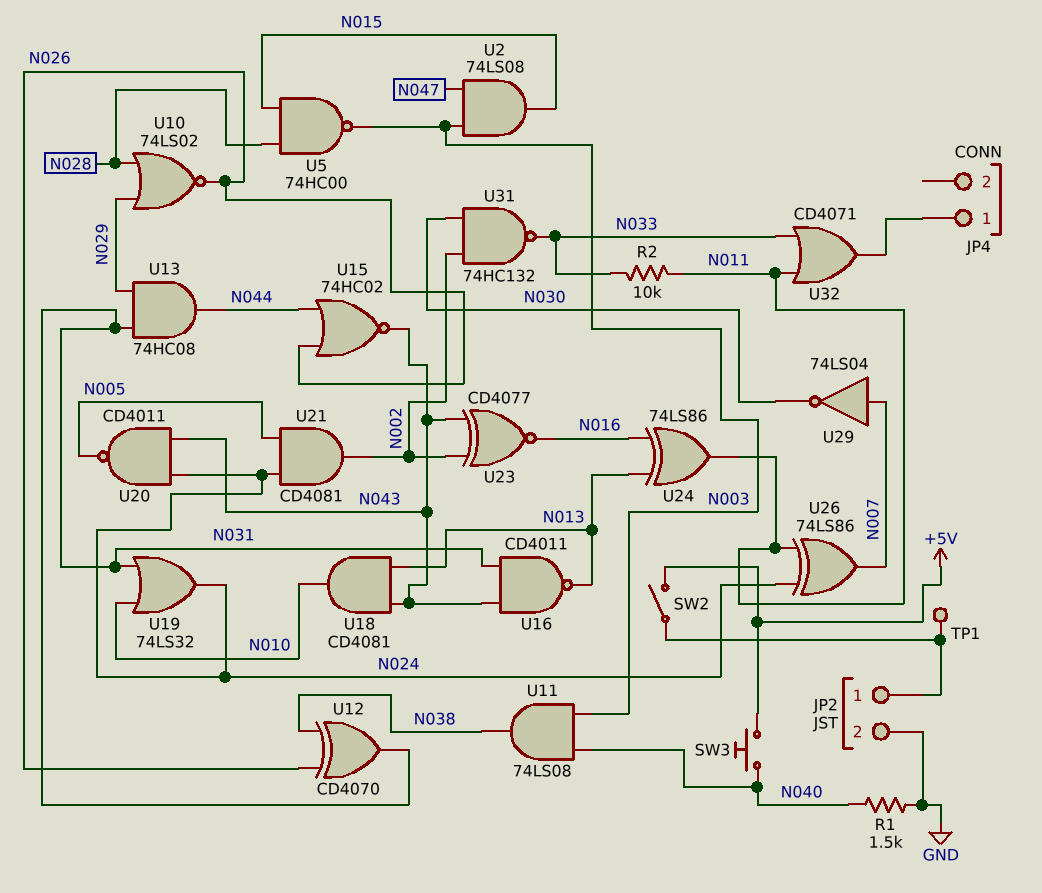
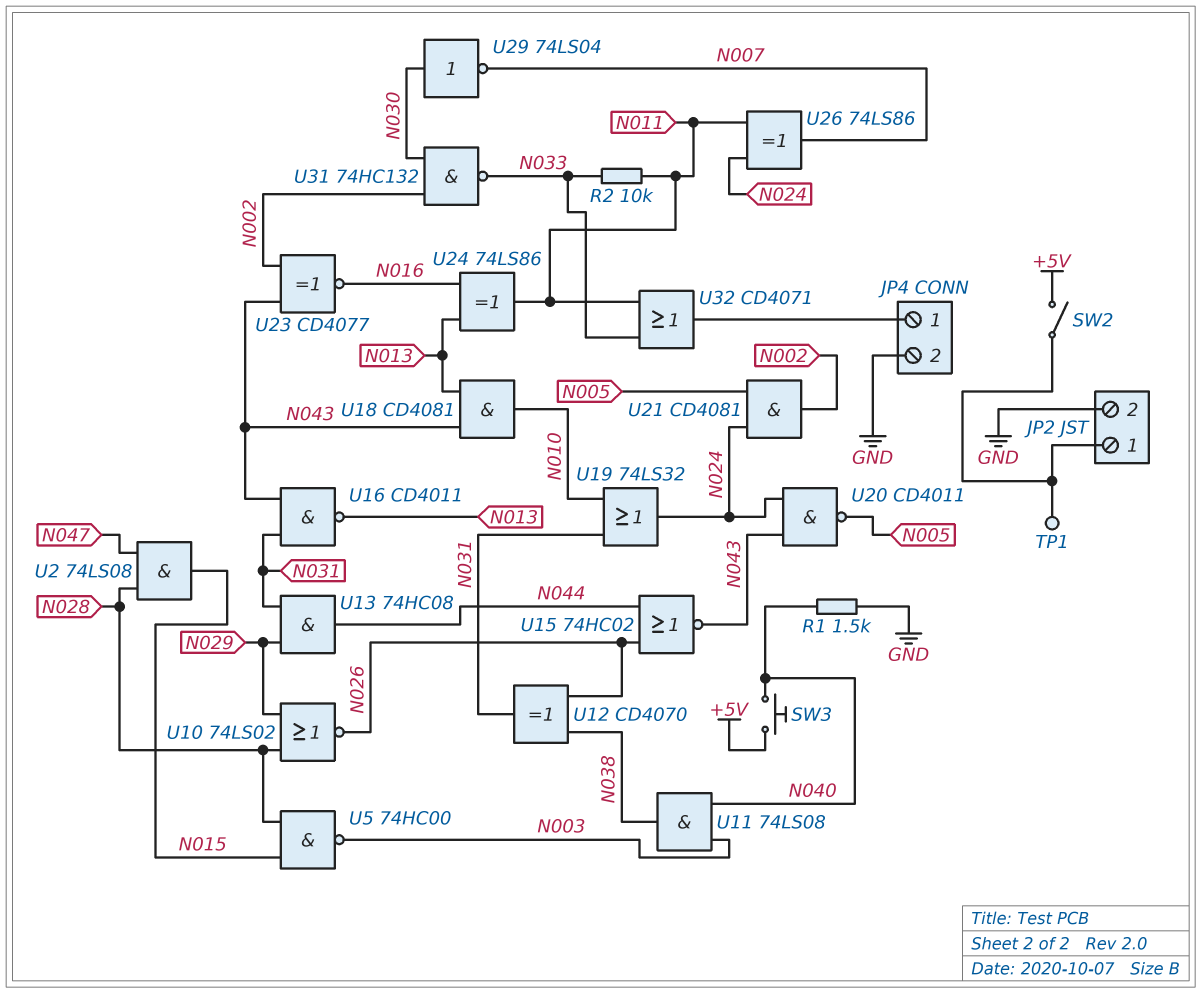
JP4 pin 2: none -> GND
U2: AND 74LS08 (in N003, in N047, out N015) -> AND 74LS08 (in N028, in N047, out N015)
U29: NOT 74LS04 (in N007, out N030) -> NOT 74LS04 (in N030, out N007)

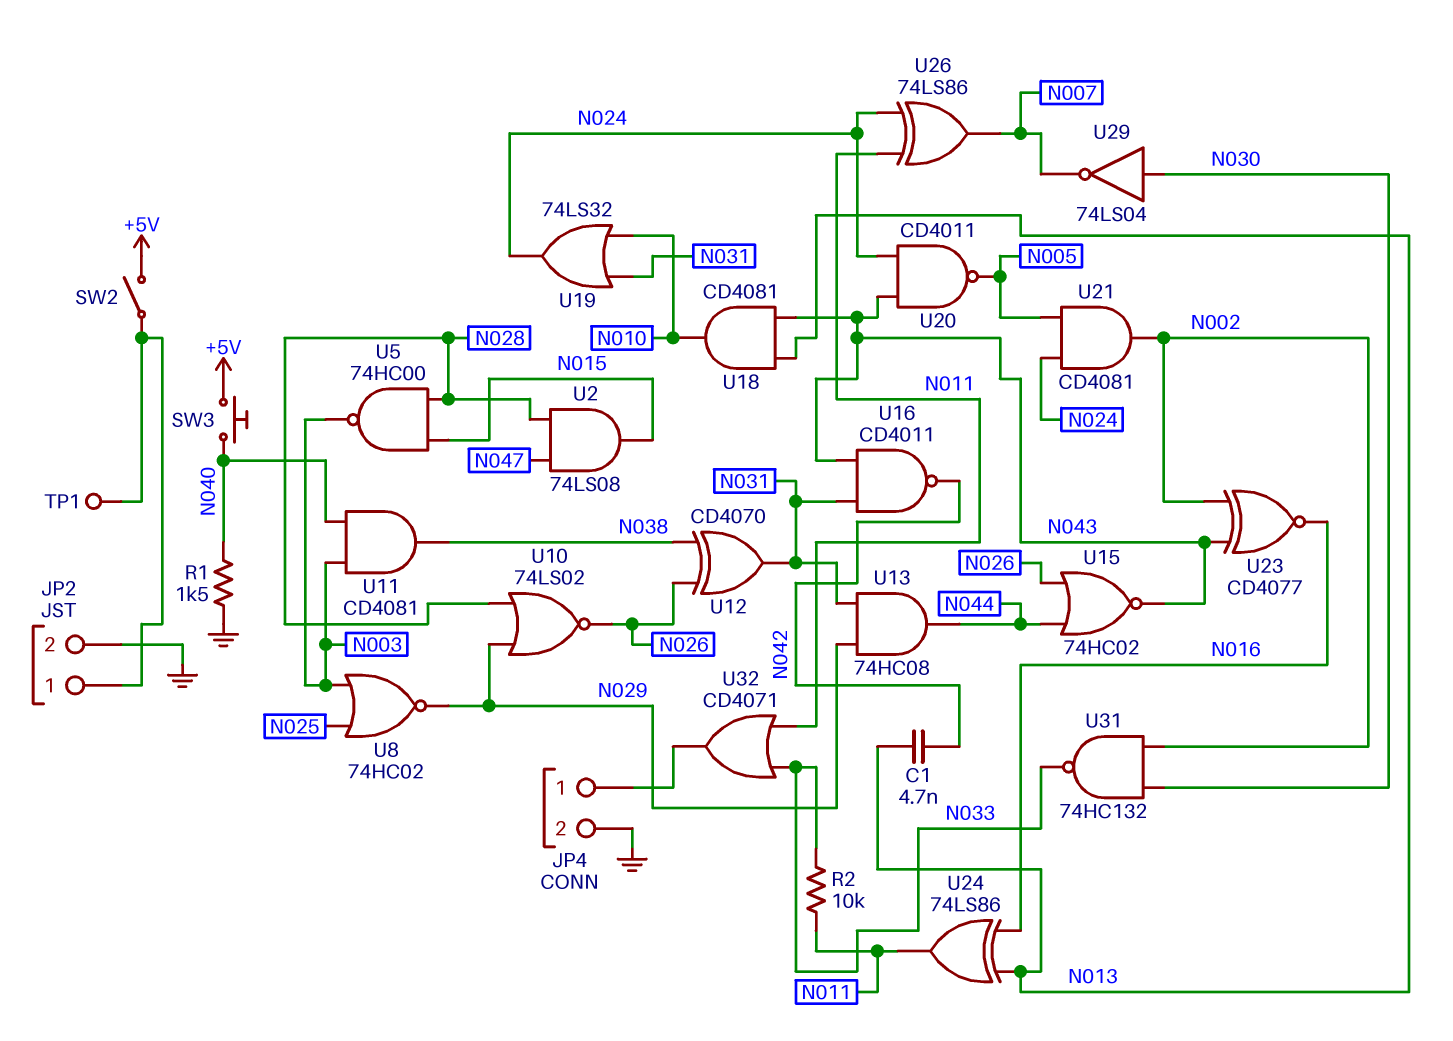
C1: none -> 4.7nF (N013, N042)
U8: none -> NOR 74HC02 (in N003, in N025, out N029)
U11: AND 74LS08 (in N003, in N040, out N038) -> AND CD4081 (in N003, in N040, out N038)
U16: NAND CD4011 (in N031, in N043, out N013) -> NAND CD4011 (in N031, in N043, out N042)

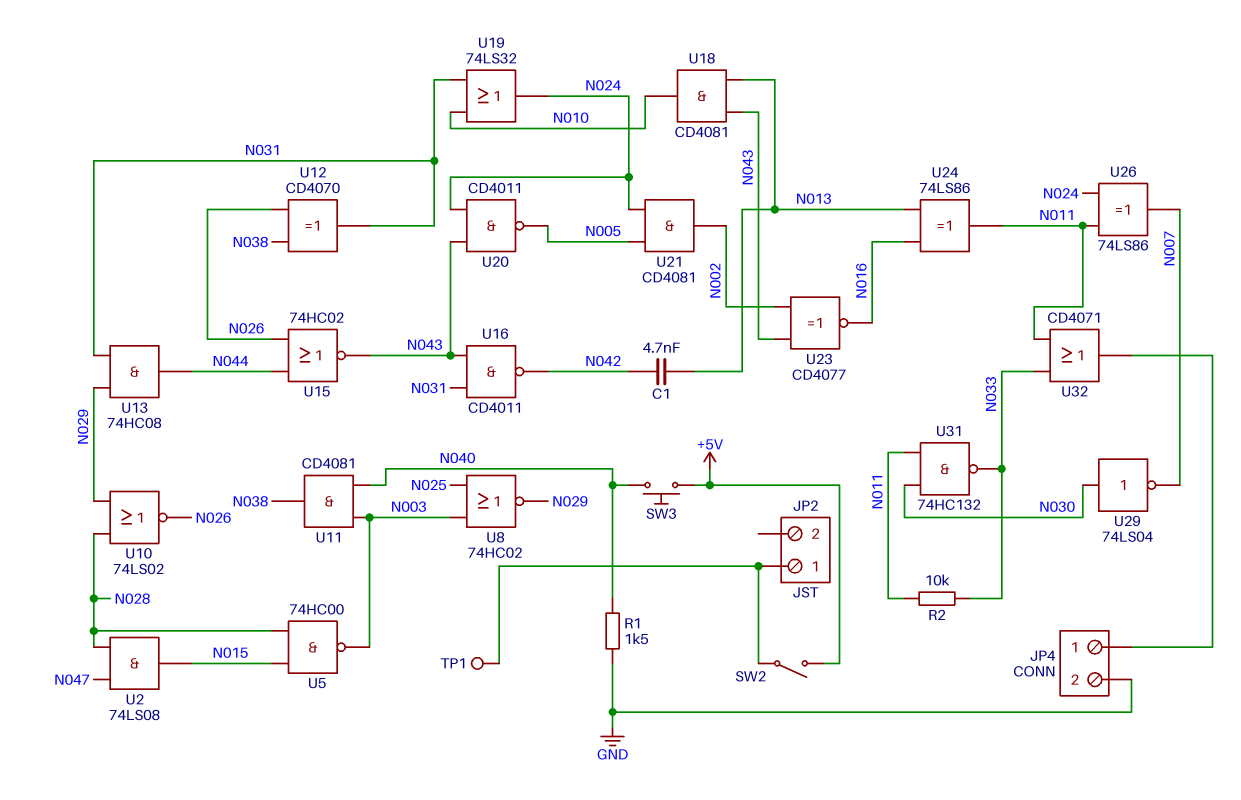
JP2 pin 2: GND -> none
U31: NAND 74HC132 (in N002, in N030, out N033) -> NAND 74HC132 (in N011, in N030, out N033)

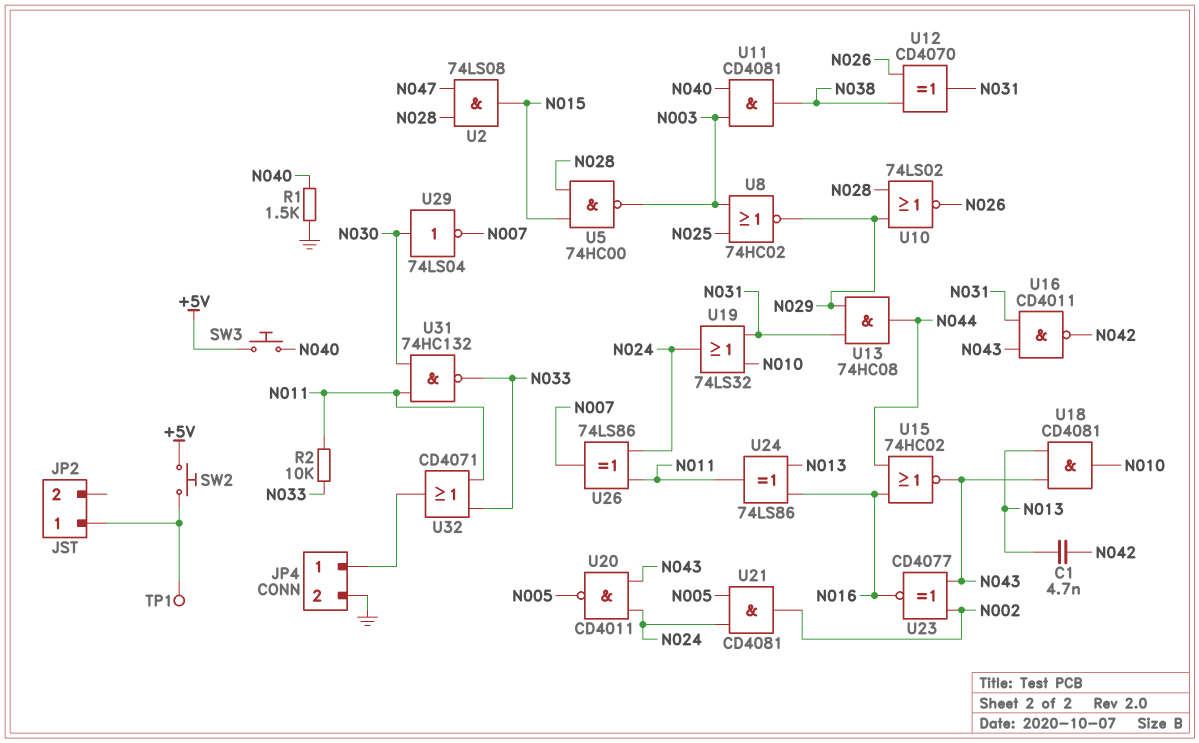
SW2: switch (+5V, JP2/1) -> button (+5V, JP2/1)
U15: NOR 74HC02 (in N026, in N044, out N043) -> NOR 74HC02 (in N016, in N044, out N043)

